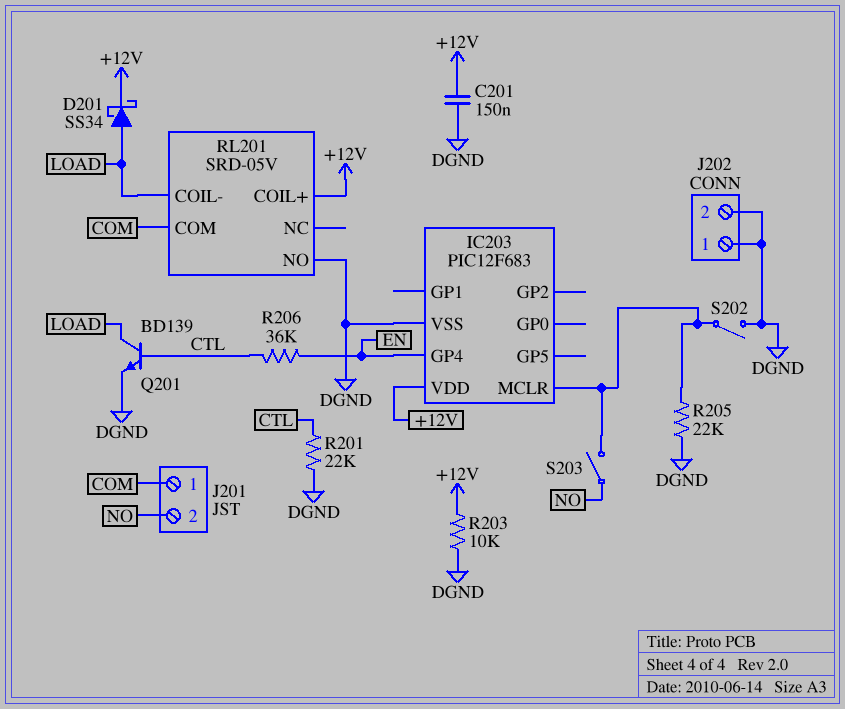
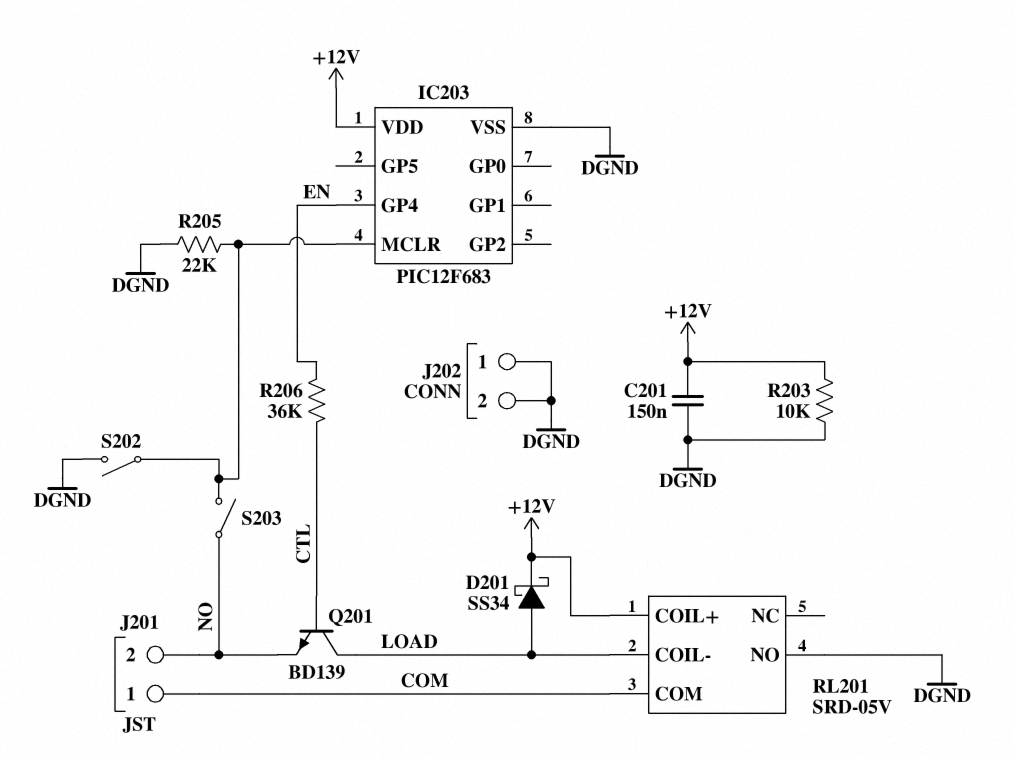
Q201: NPN BD139 (B CTL, C LOAD, E DGND) -> NPN BD139 (B CTL, C LOAD, E NO)
R201: 22k (CTL, DGND) -> none

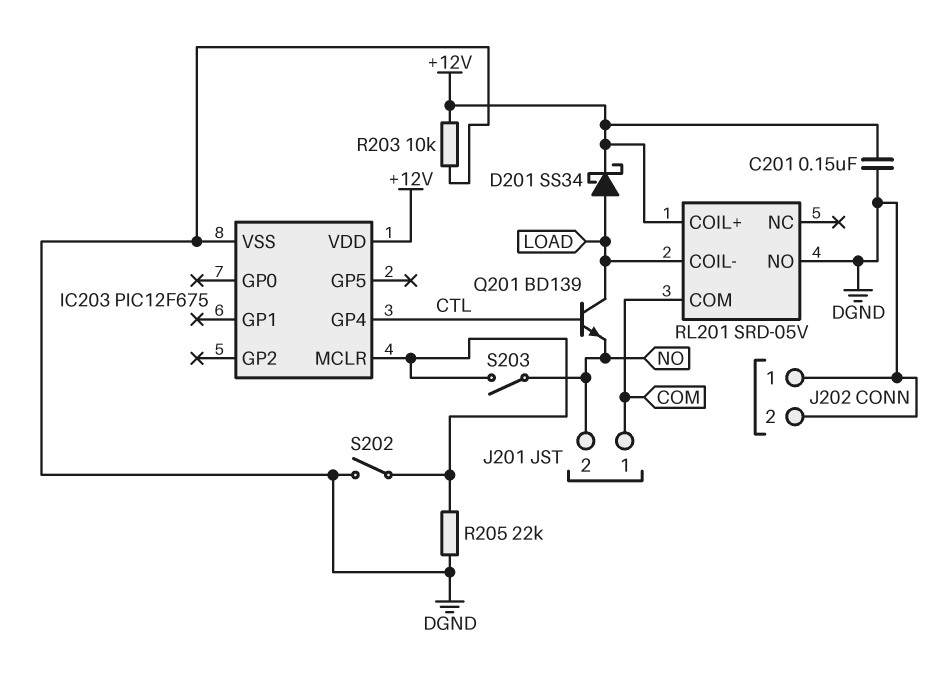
IC203: PIC12F683 -> PIC12F675
IC203 pin GP4: EN -> CTL
R206: 36k (CTL, EN) -> none

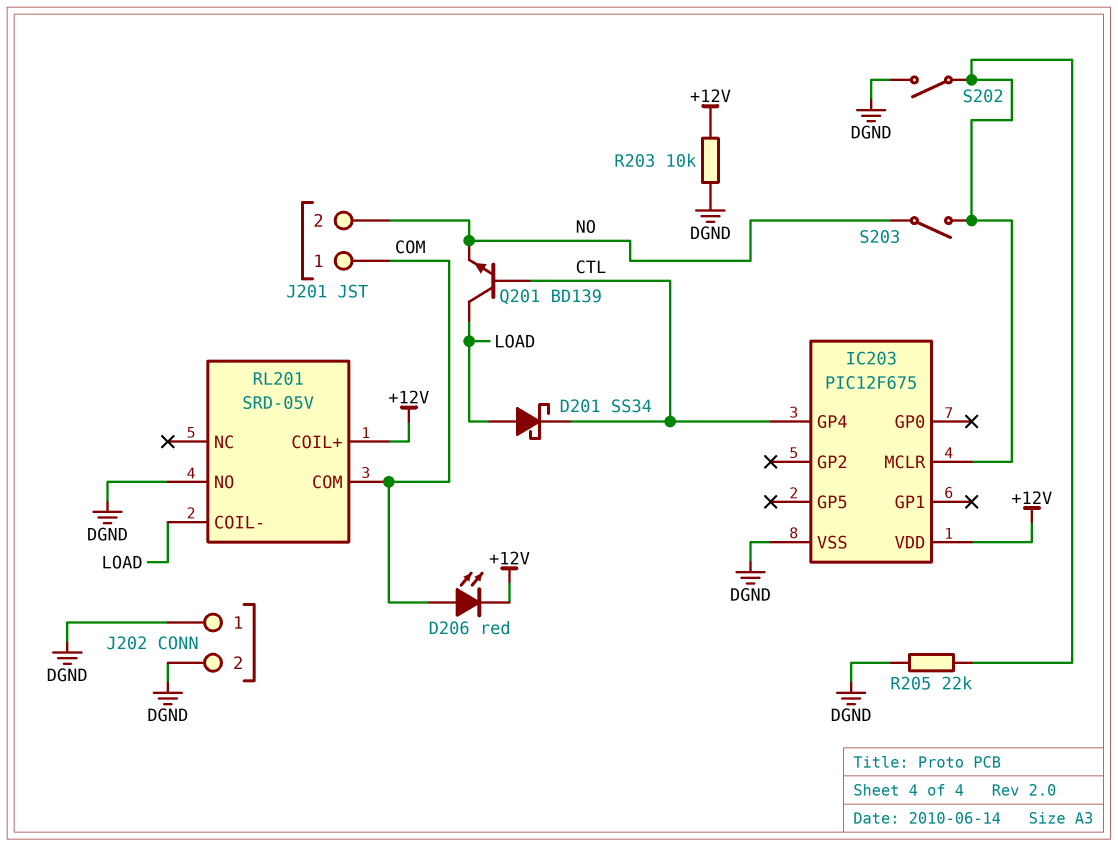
C201: 150nF (+12V, DGND) -> none
D201: schottky SS34 (A LOAD, K +12V) -> schottky SS34 (A LOAD, K CTL)
D206: none -> LED red (A COM, K +12V)

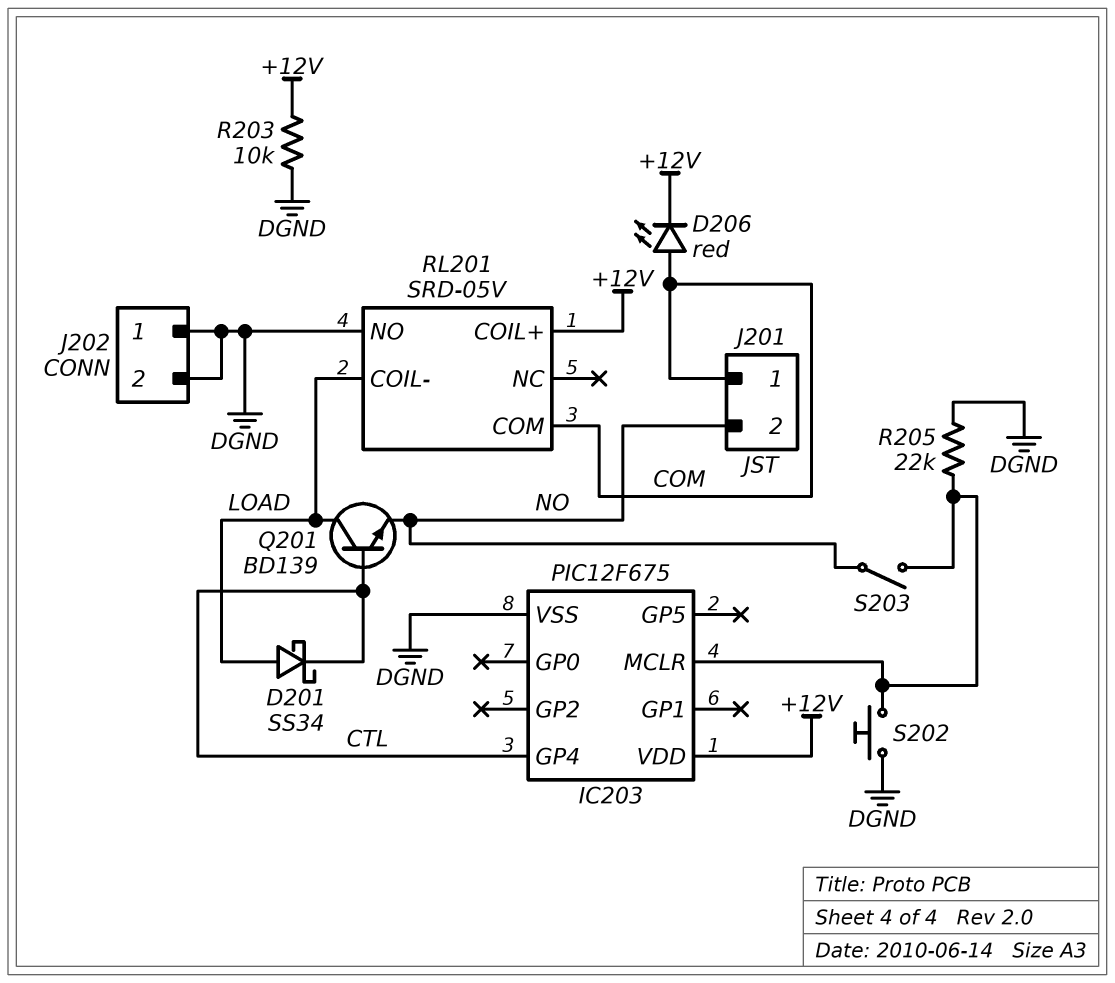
S202: switch (DGND, IC203/MCLR) -> button (DGND, IC203/MCLR)

